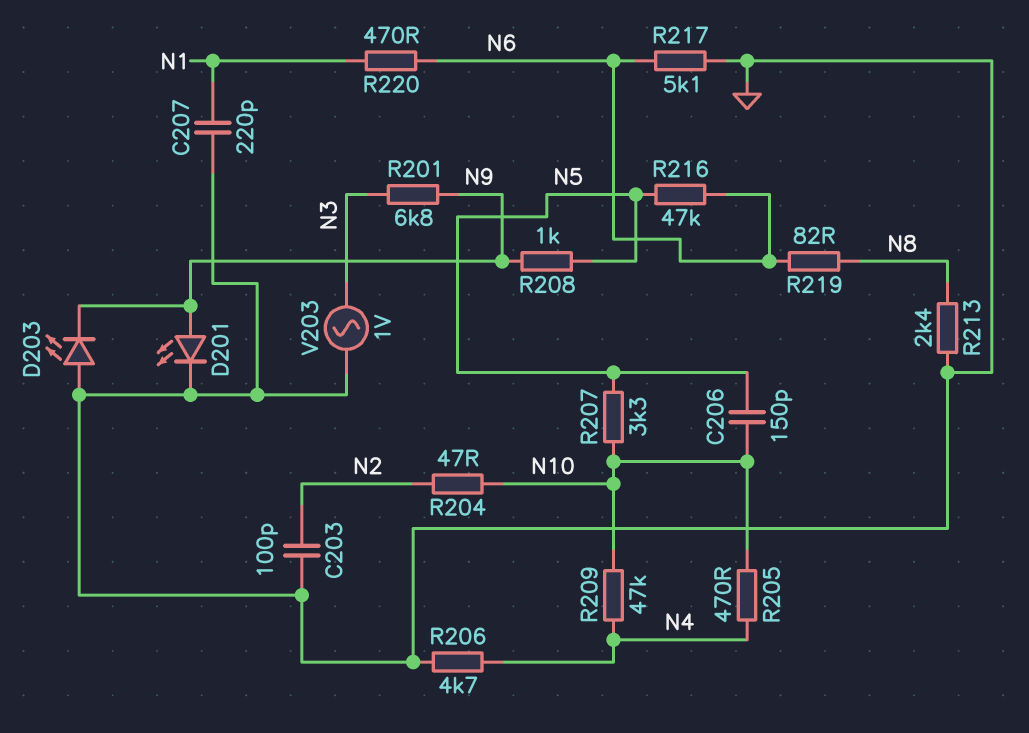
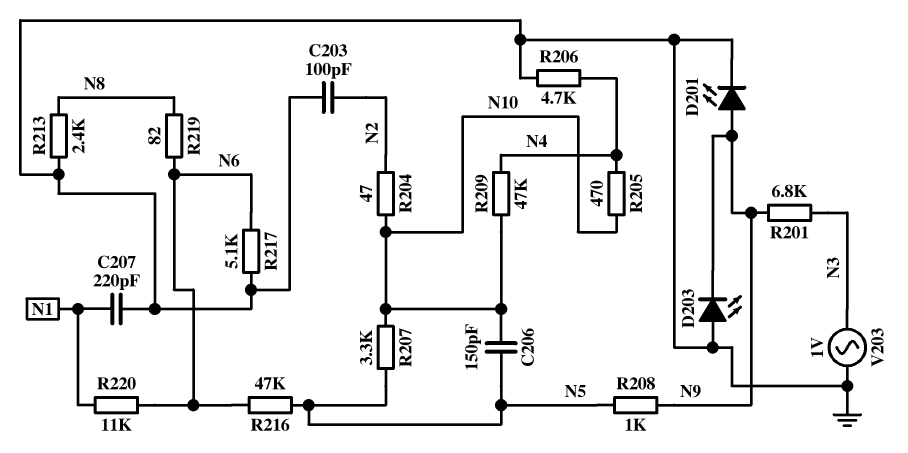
R220: 470 (N1, N6) -> 11k (N1, N6)

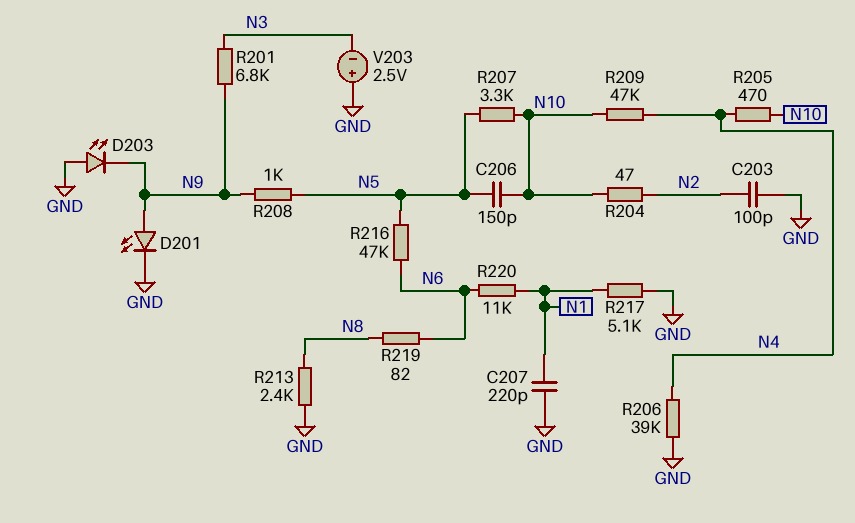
R206: 4.7k (GND, N4) -> 39k (GND, N4)
R217: 5.1k (GND, N6) -> 5.1k (GND, N1)
V203: AC 1V (GND, N3) -> 2.5V (plus GND, minus N3)

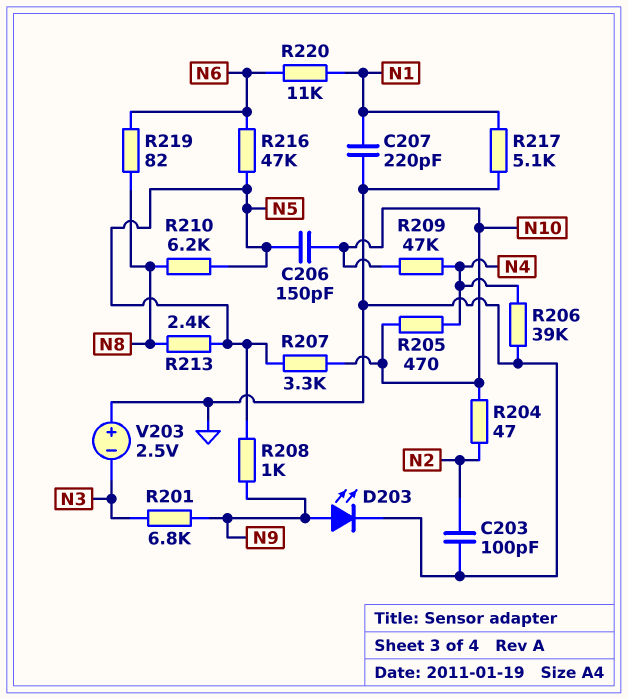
D201: LED (A N9, K GND) -> none
D203: LED (A GND, K N9) -> LED (A N9, K GND)
R210: none -> 6.2k (N5, N8)
R213: 2.4k (GND, N8) -> 2.4k (N5, N8)

